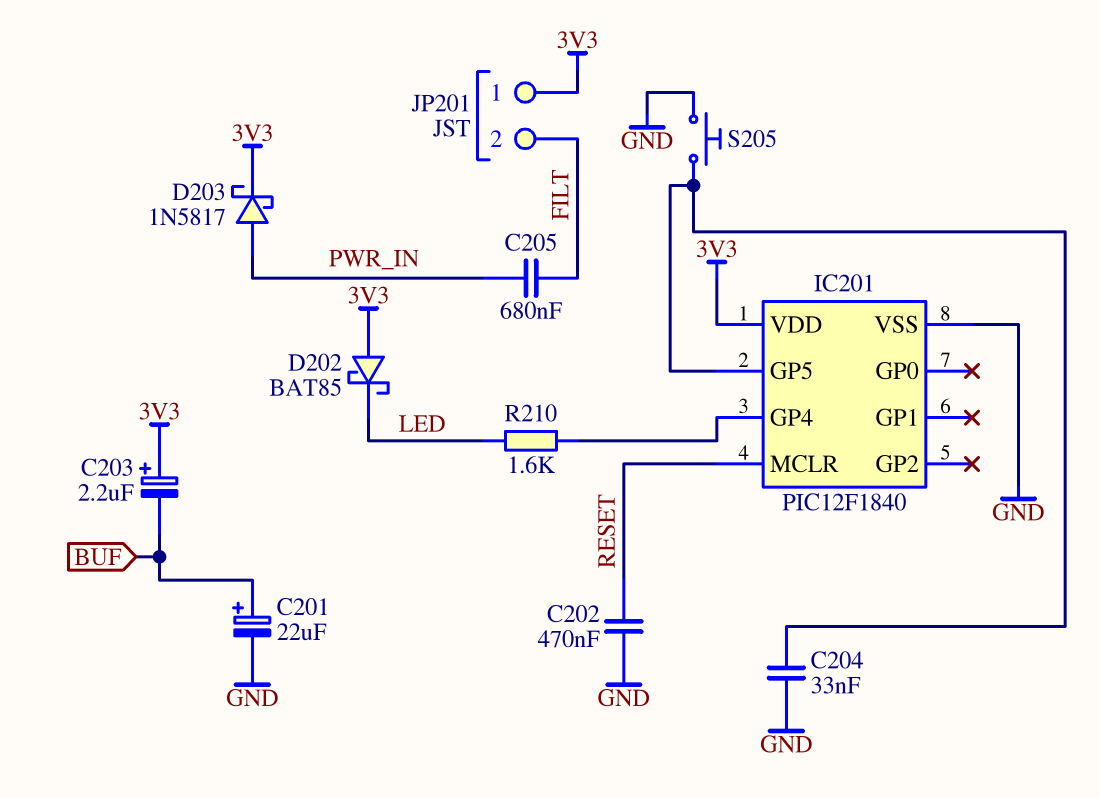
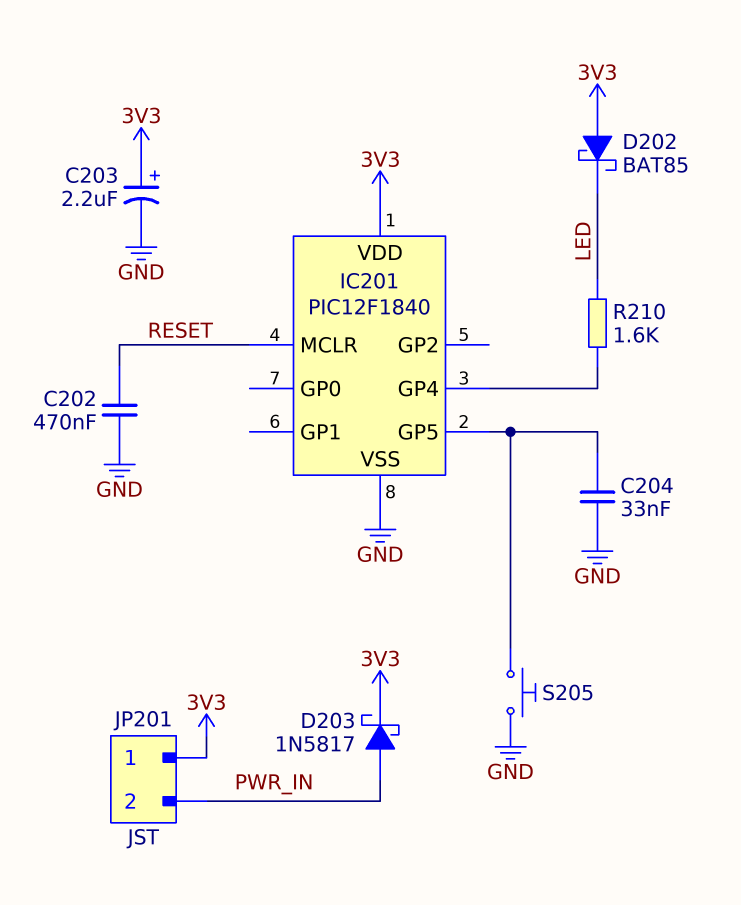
C201: 22uF (plus BUF, minus GND) -> none
C203: 2.2uF (plus 3V3, minus BUF) -> 2.2uF (plus 3V3, minus GND)
C205: 680nF (FILT, PWR_IN) -> none
JP201 pin 2: FILT -> PWR_IN

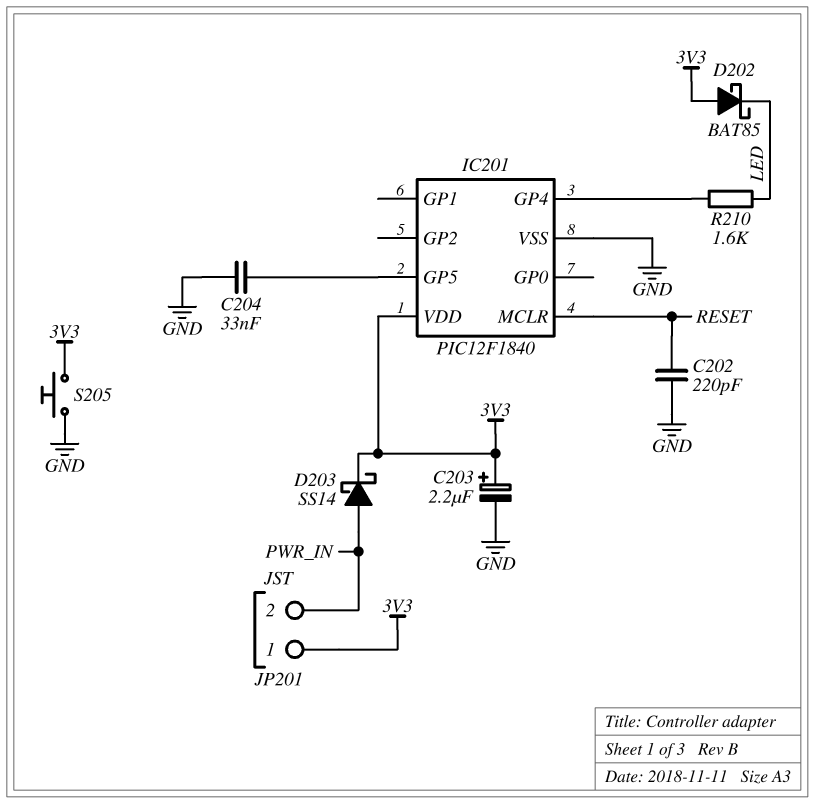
C202: 470nF (GND, RESET) -> 220pF (GND, RESET)
D203: schottky 1N5817 (A PWR_IN, K 3V3) -> schottky SS14 (A PWR_IN, K 3V3)
S205: button (GND, IC201/GP5) -> button (3V3, GND)

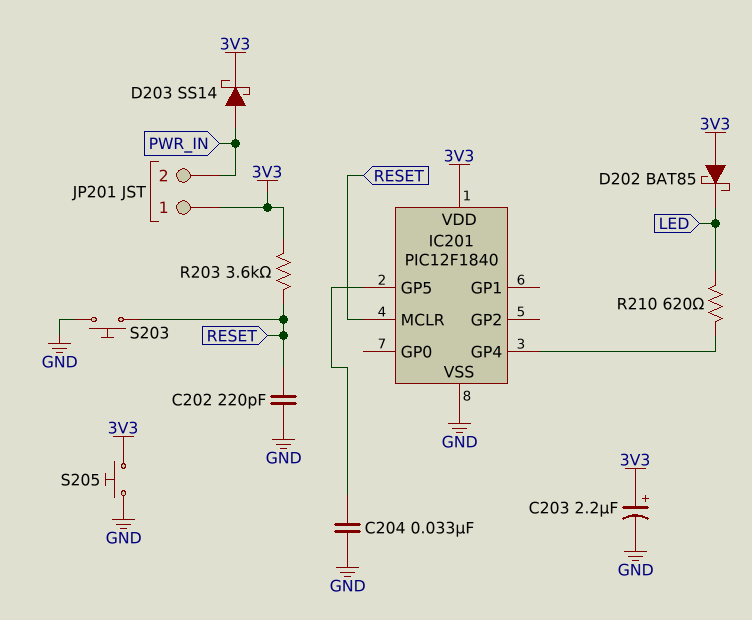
R203: none -> 3.6k (3V3, RESET)
R210: 1.6k (IC201/GP4, LED) -> 620 (IC201/GP4, LED)
S203: none -> button (GND, RESET)

